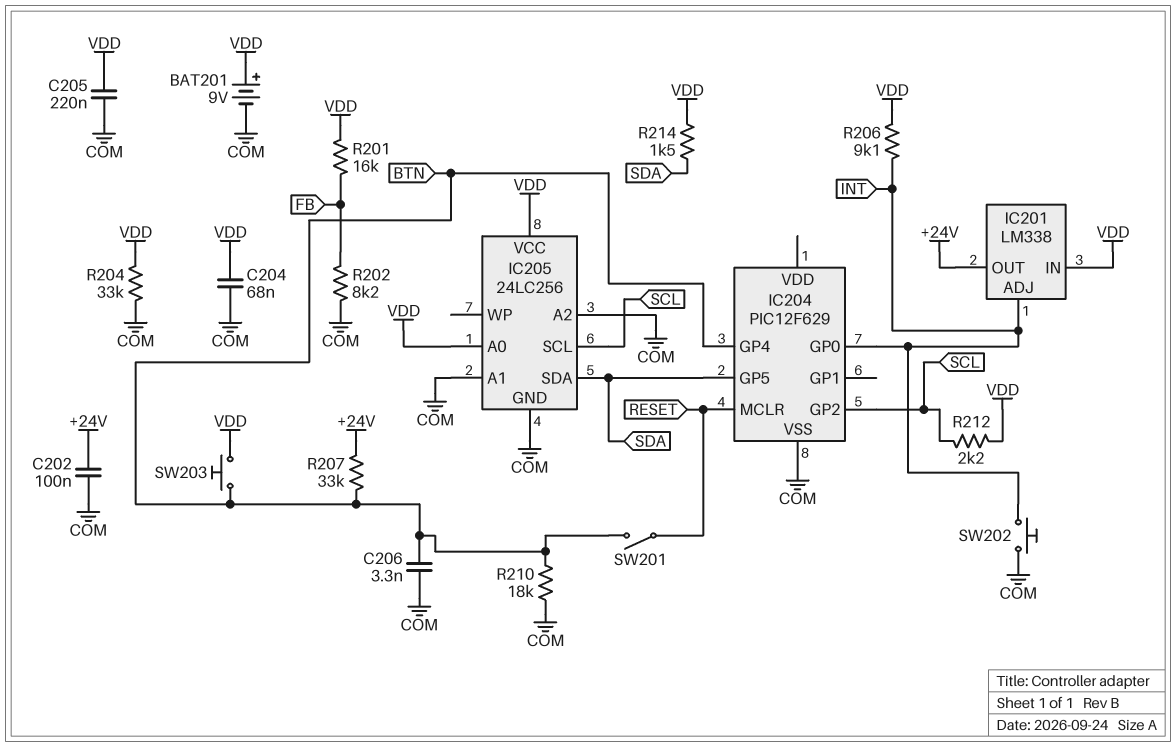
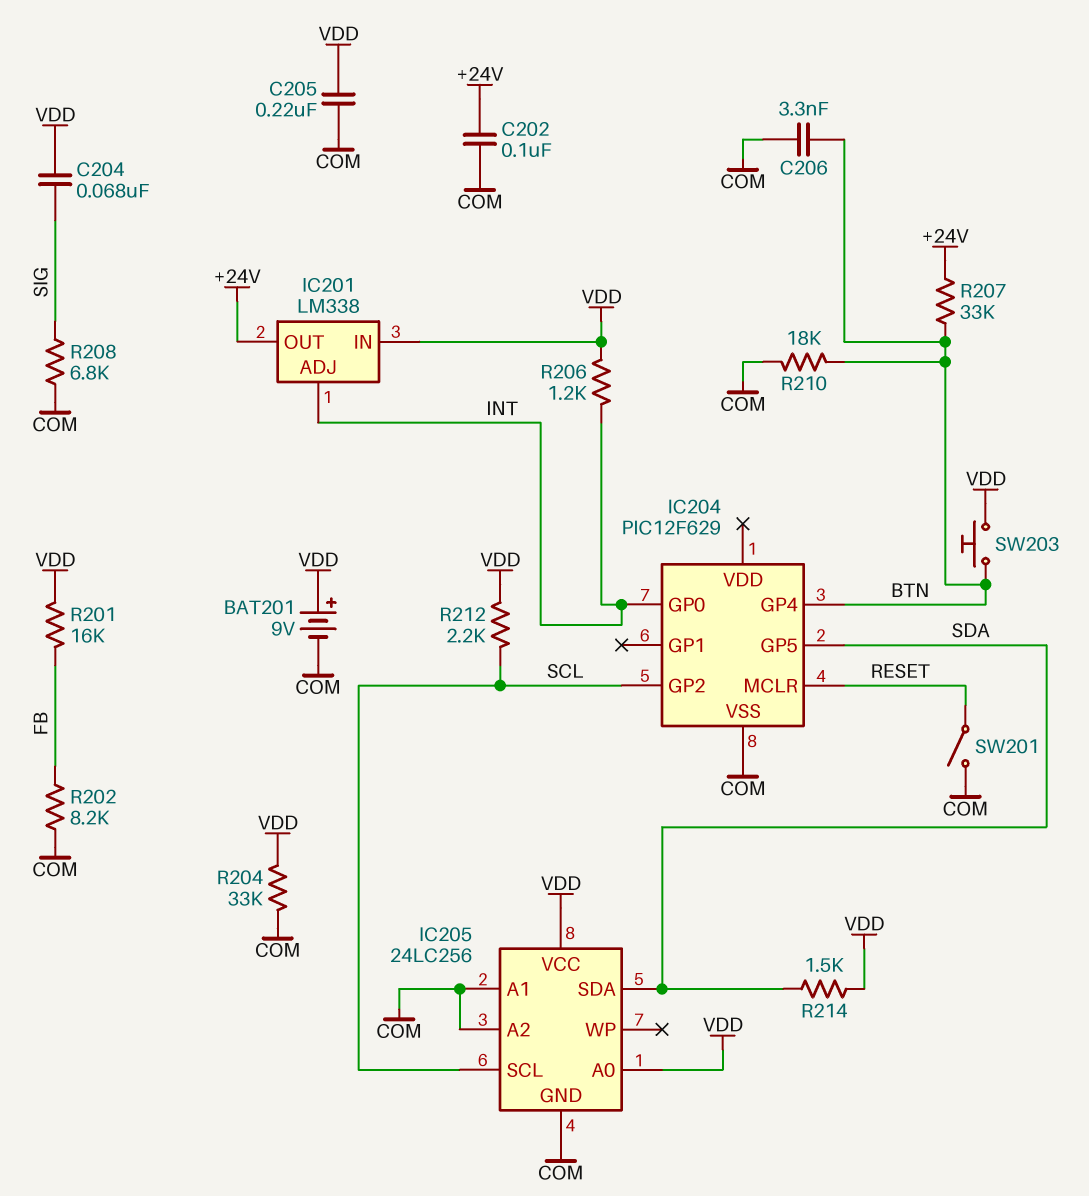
C204: 68nF (COM, VDD) -> 68nF (SIG, VDD)
R206: 9.1k (INT, VDD) -> 1.2k (INT, VDD)
R208: none -> 6.8k (COM, SIG)
SW201: switch (BTN, RESET) -> switch (COM, RESET)
SW202: button (COM, INT) -> none

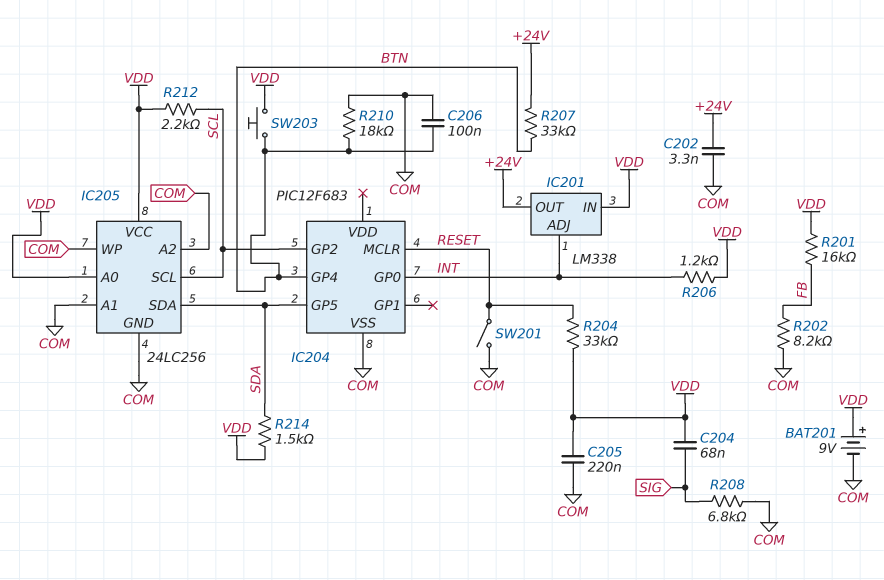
C202: 100nF (+24V, COM) -> 3.3nF (+24V, COM)
C206: 3.3nF (BTN, COM) -> 100nF (BTN, COM)
IC204: PIC12F629 -> PIC12F683
IC205 pin WP: none -> COM
R204: 33k (COM, VDD) -> 33k (RESET, VDD)

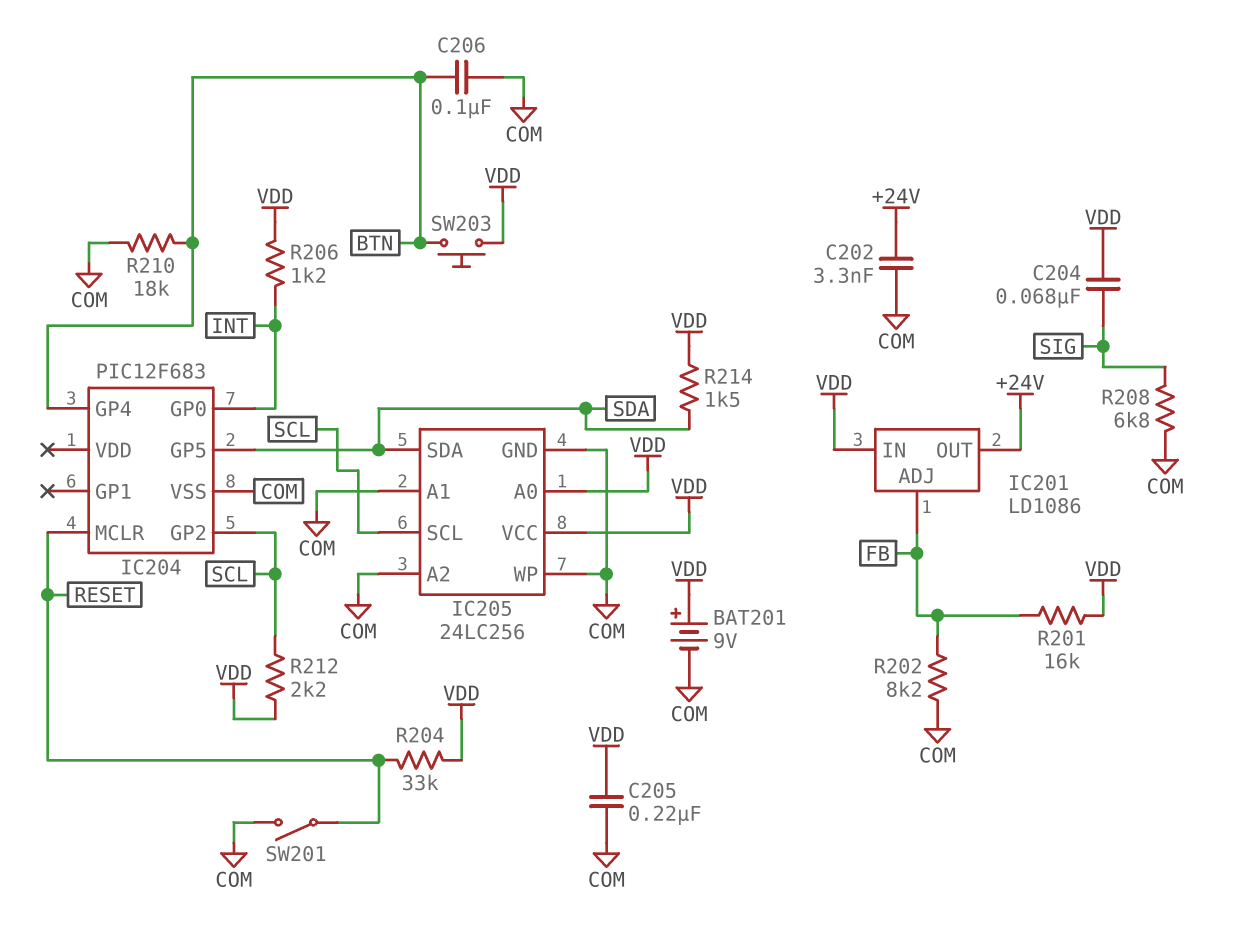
IC201: LM338 -> LD1086
IC201 pin ADJ: INT -> FB
R207: 33k (+24V, BTN) -> none

